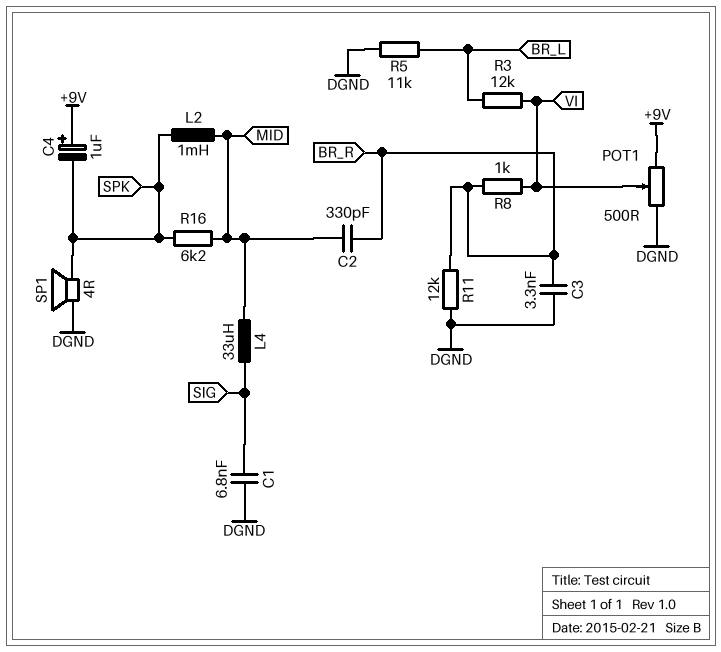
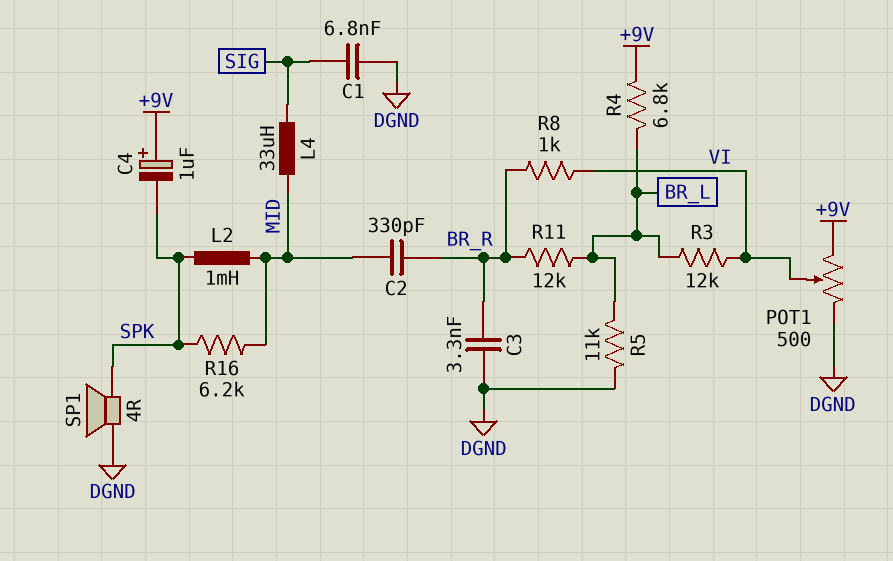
R4: none -> 6.8k (+9V, BR_L)
R11: 12k (BR_R, DGND) -> 12k (BR_L, BR_R)

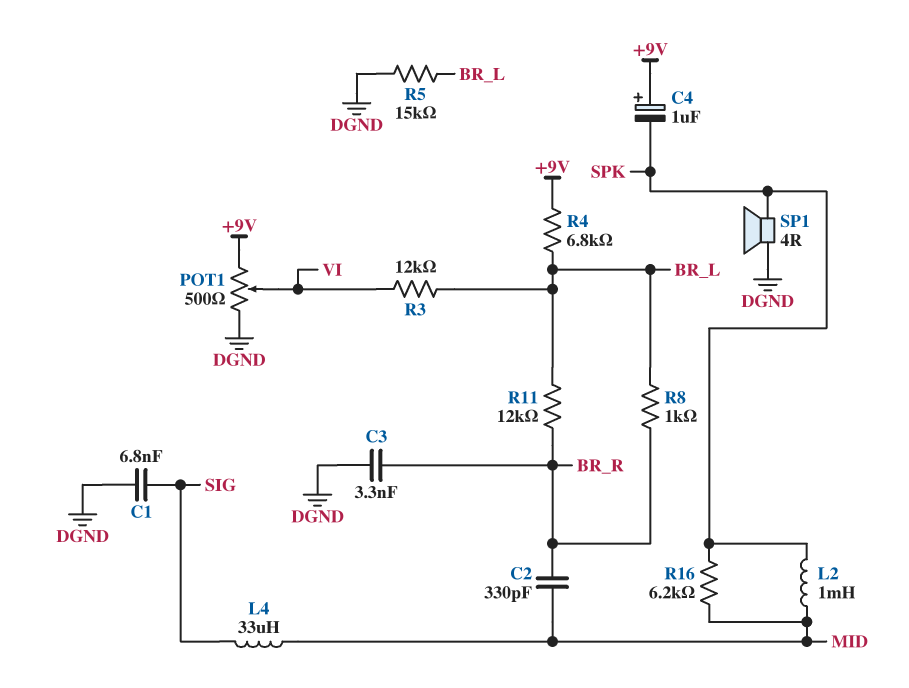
R5: 11k (BR_L, DGND) -> 15k (BR_L, DGND)
R8: 1k (BR_R, VI) -> 1k (BR_L, BR_R)

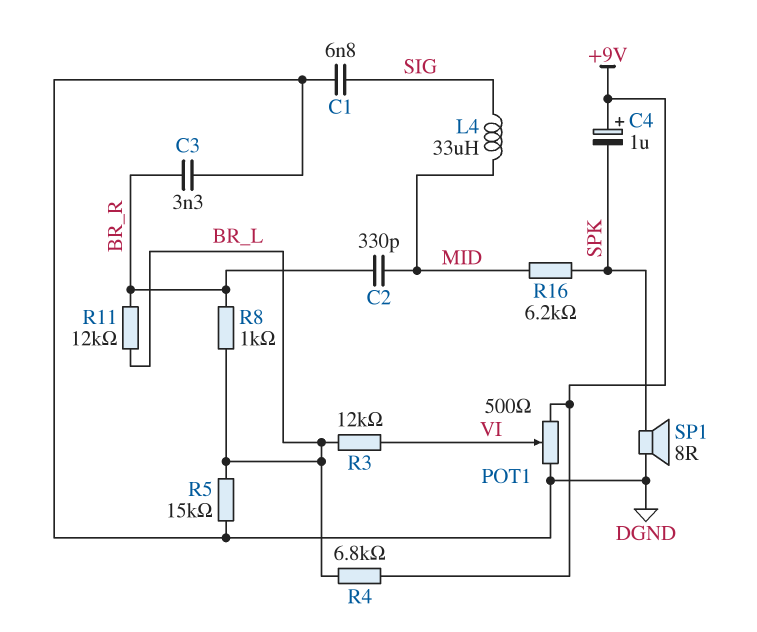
L2: 1mH (MID, SPK) -> none
SP1: speaker 4R (DGND, SPK) -> speaker 8R (DGND, SPK)

